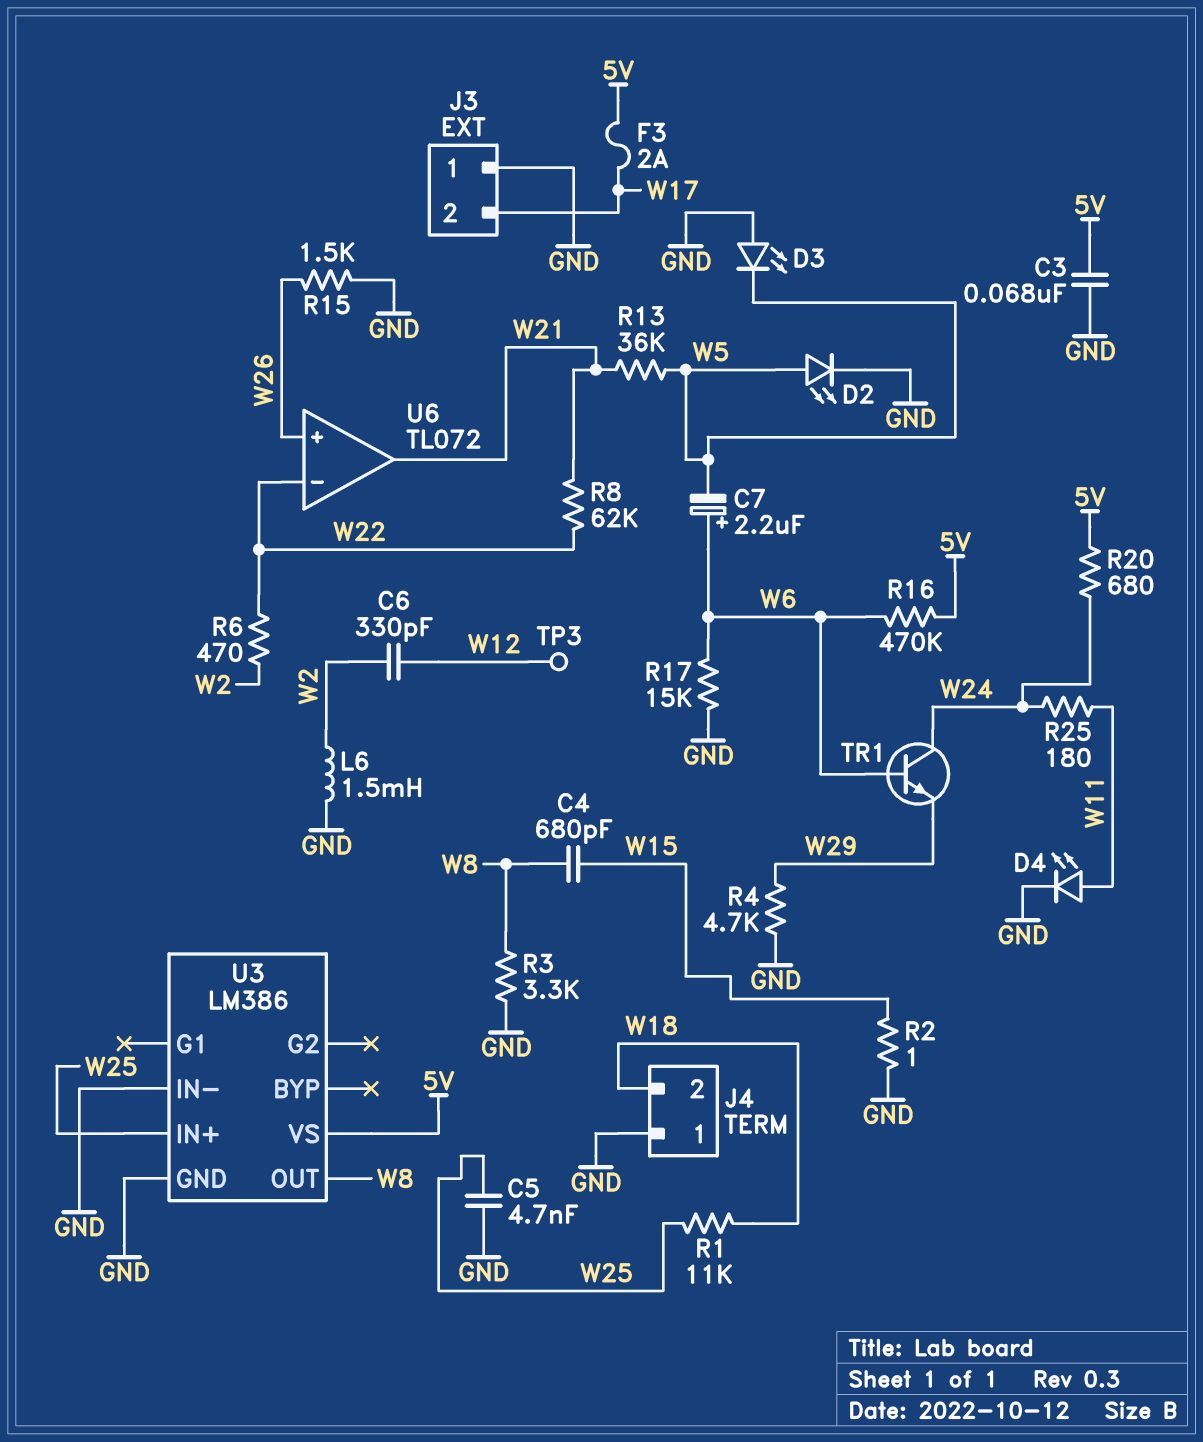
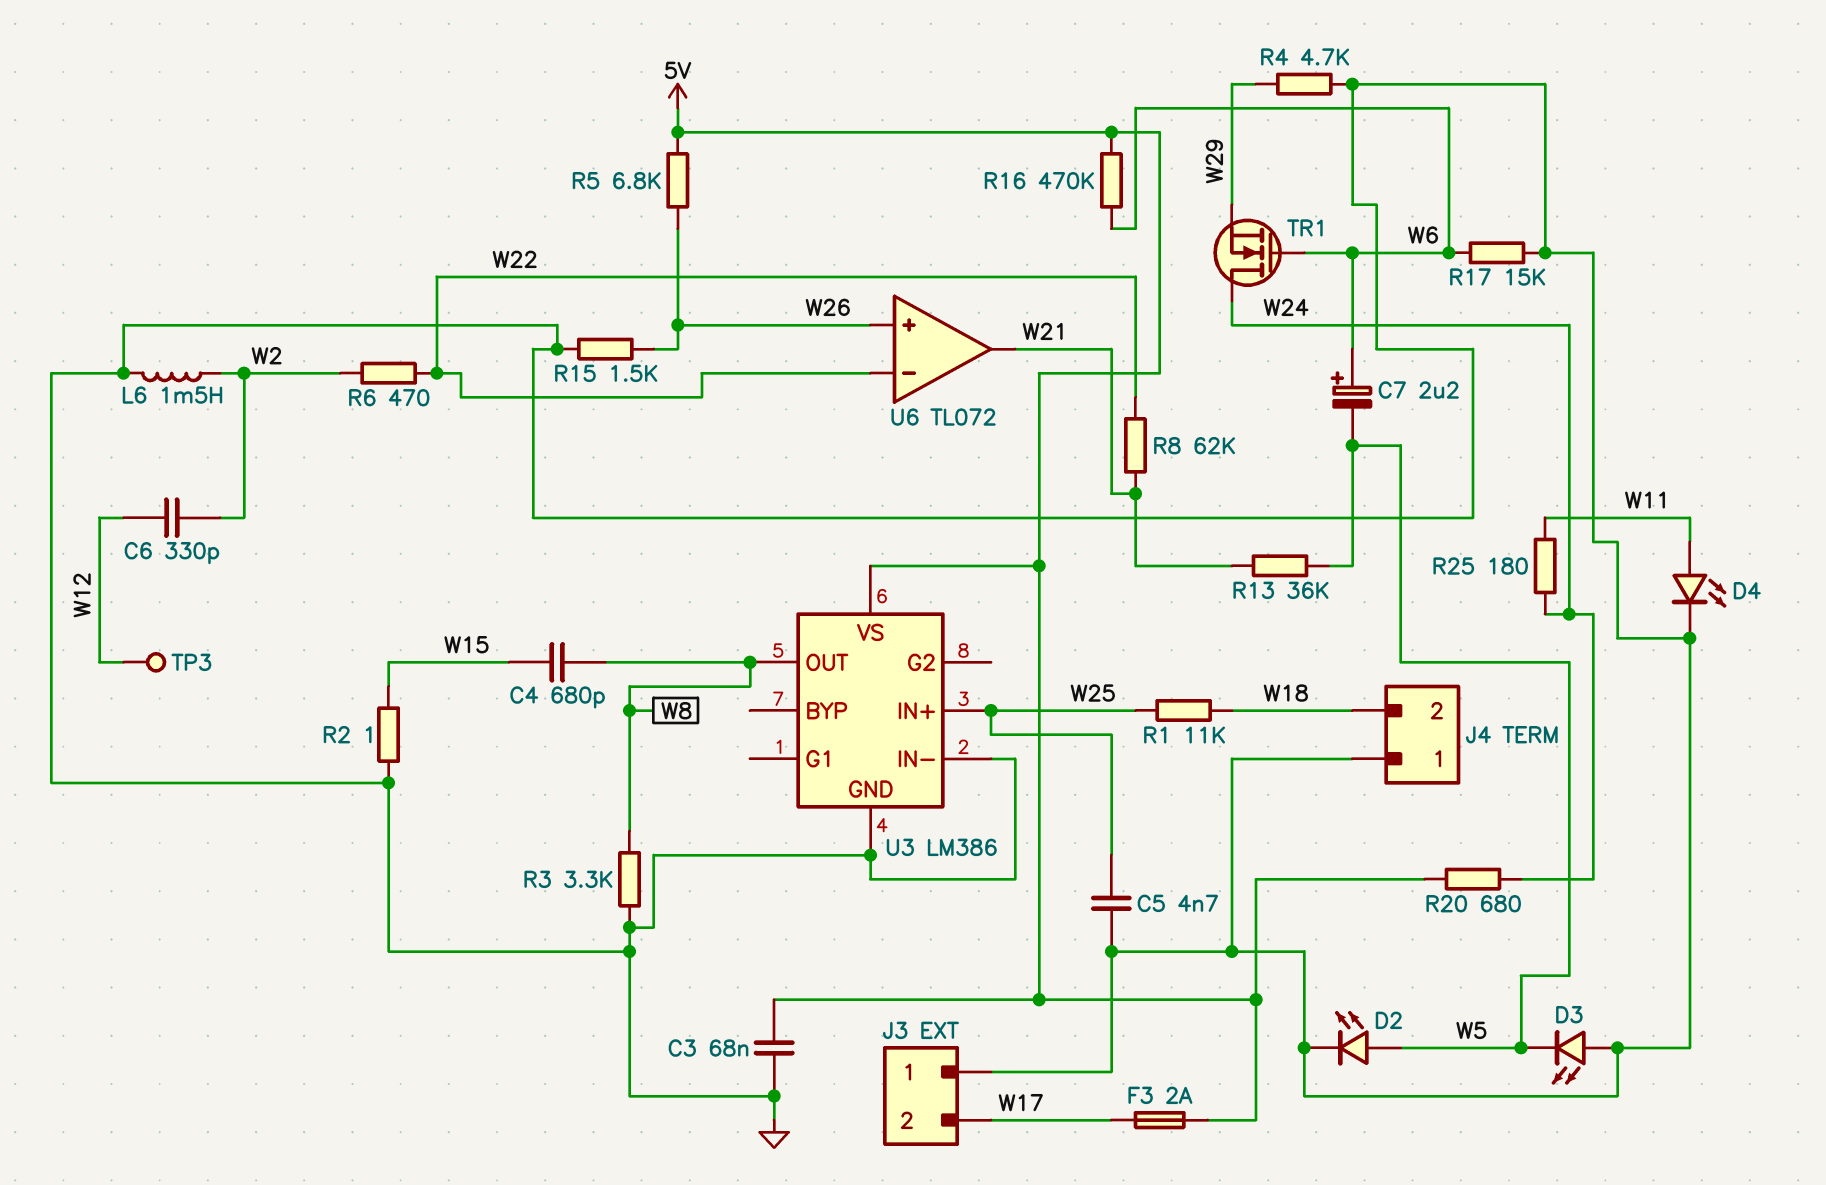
R5: none -> 6.8k (5V, W26)
TR1: NPN (B W6, C W24, E W29) -> NMOS (G W6, D W24, S W29)

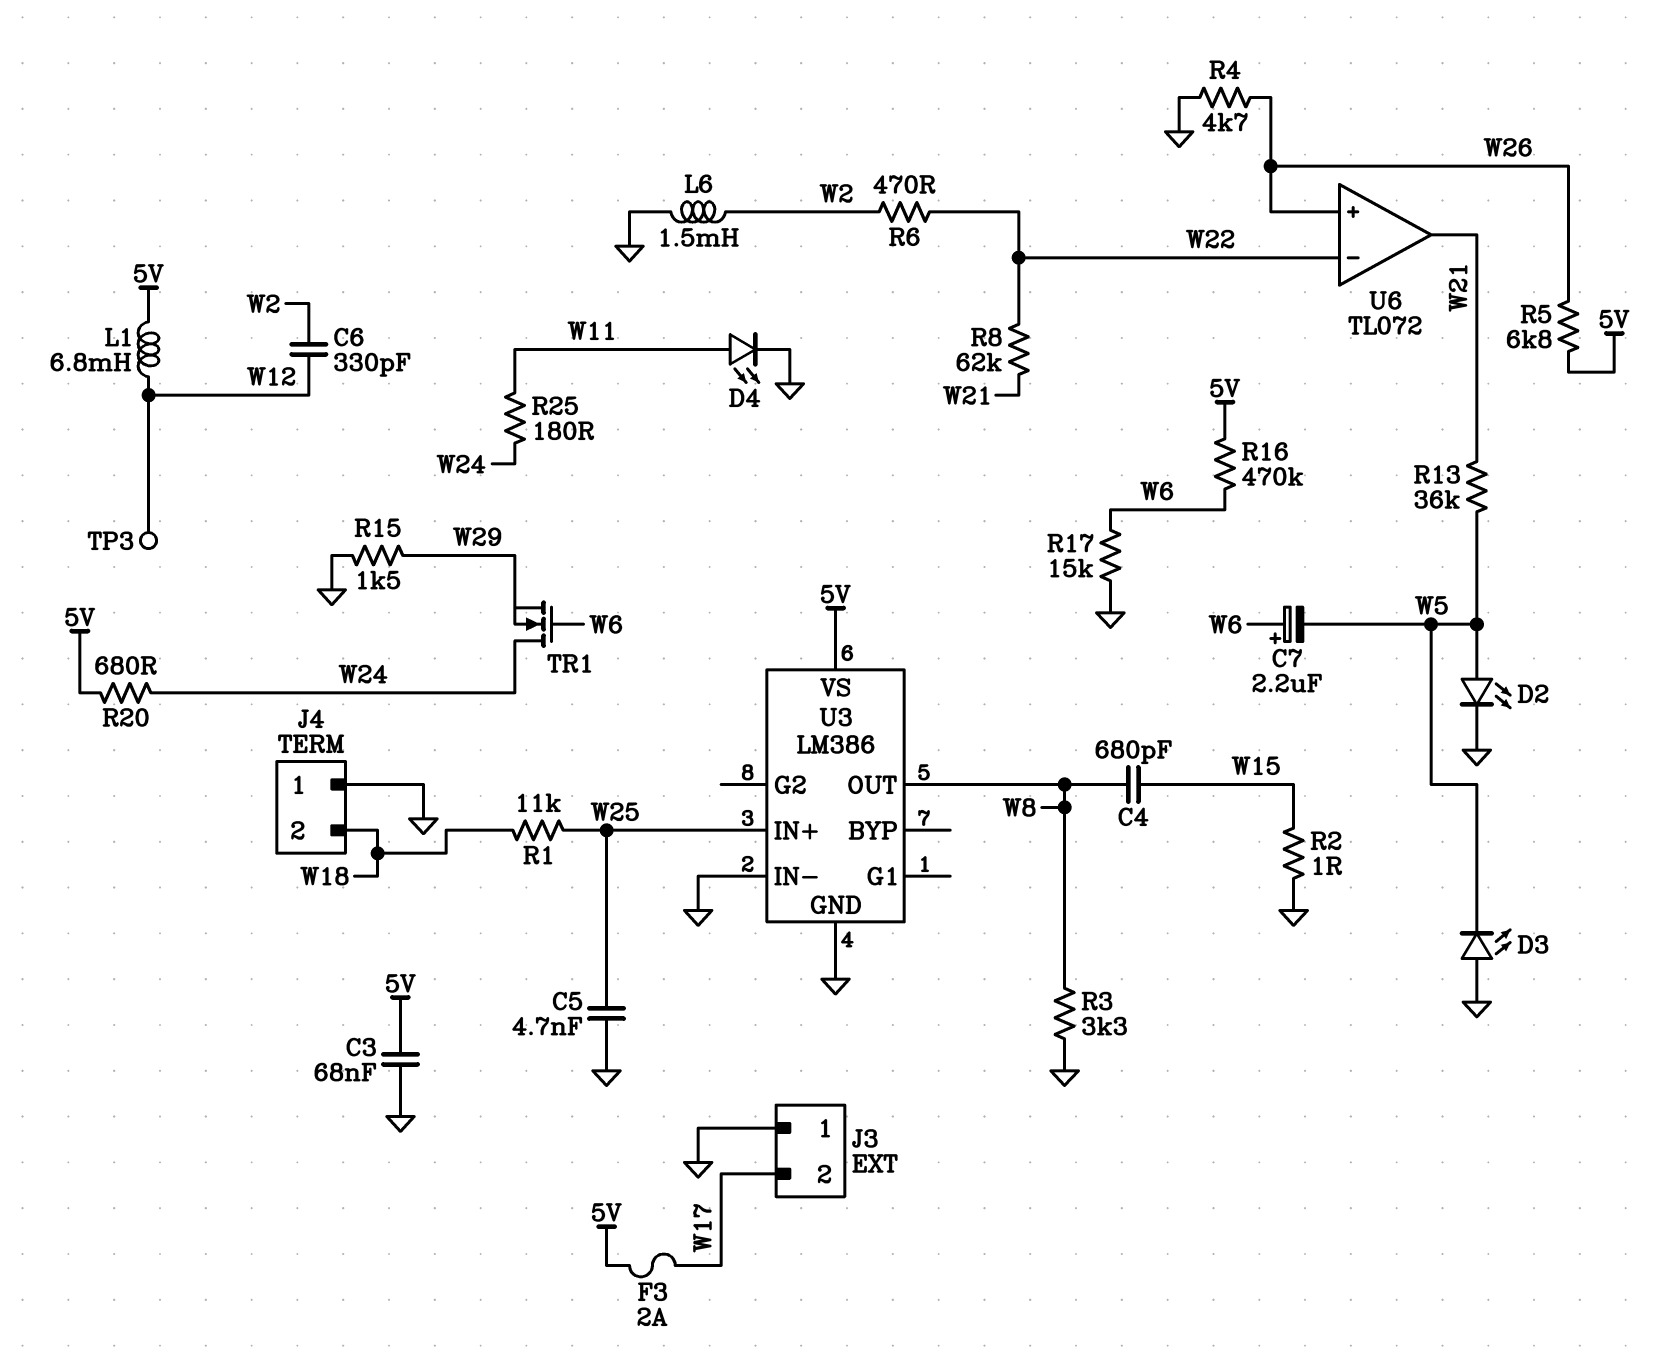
L1: none -> 6.8mH (5V, W12)
R4: 4.7k (GND, W29) -> 4.7k (GND, W26)
R15: 1.5k (GND, W26) -> 1.5k (GND, W29)

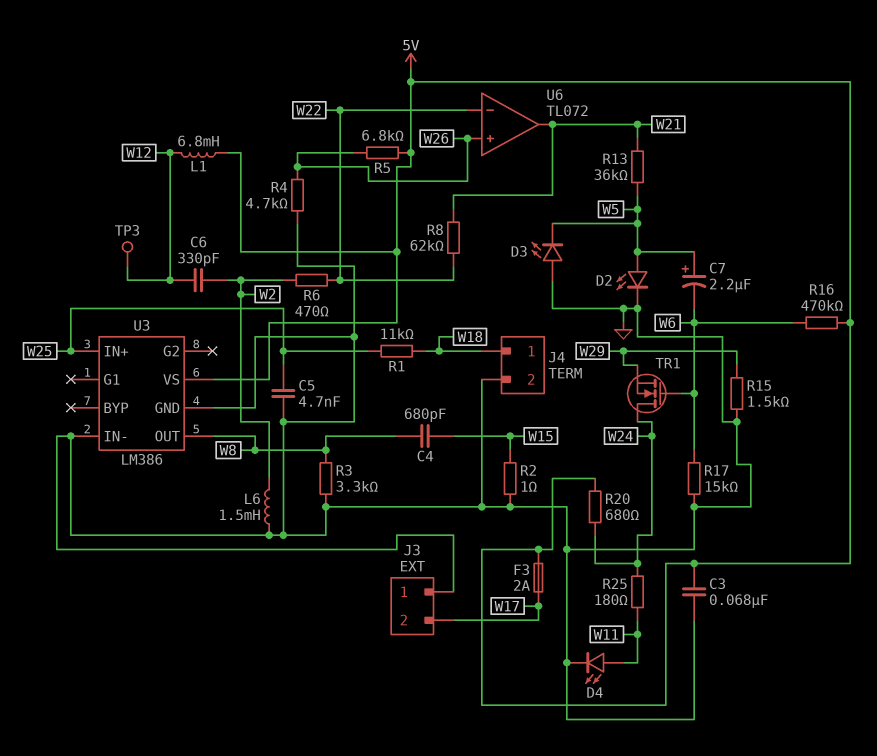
C7: 2.2uF (plus W6, minus W5) -> 2.2uF (plus W5, minus W6)
J4 pin 1: GND -> W18
J4 pin 2: W18 -> GND

